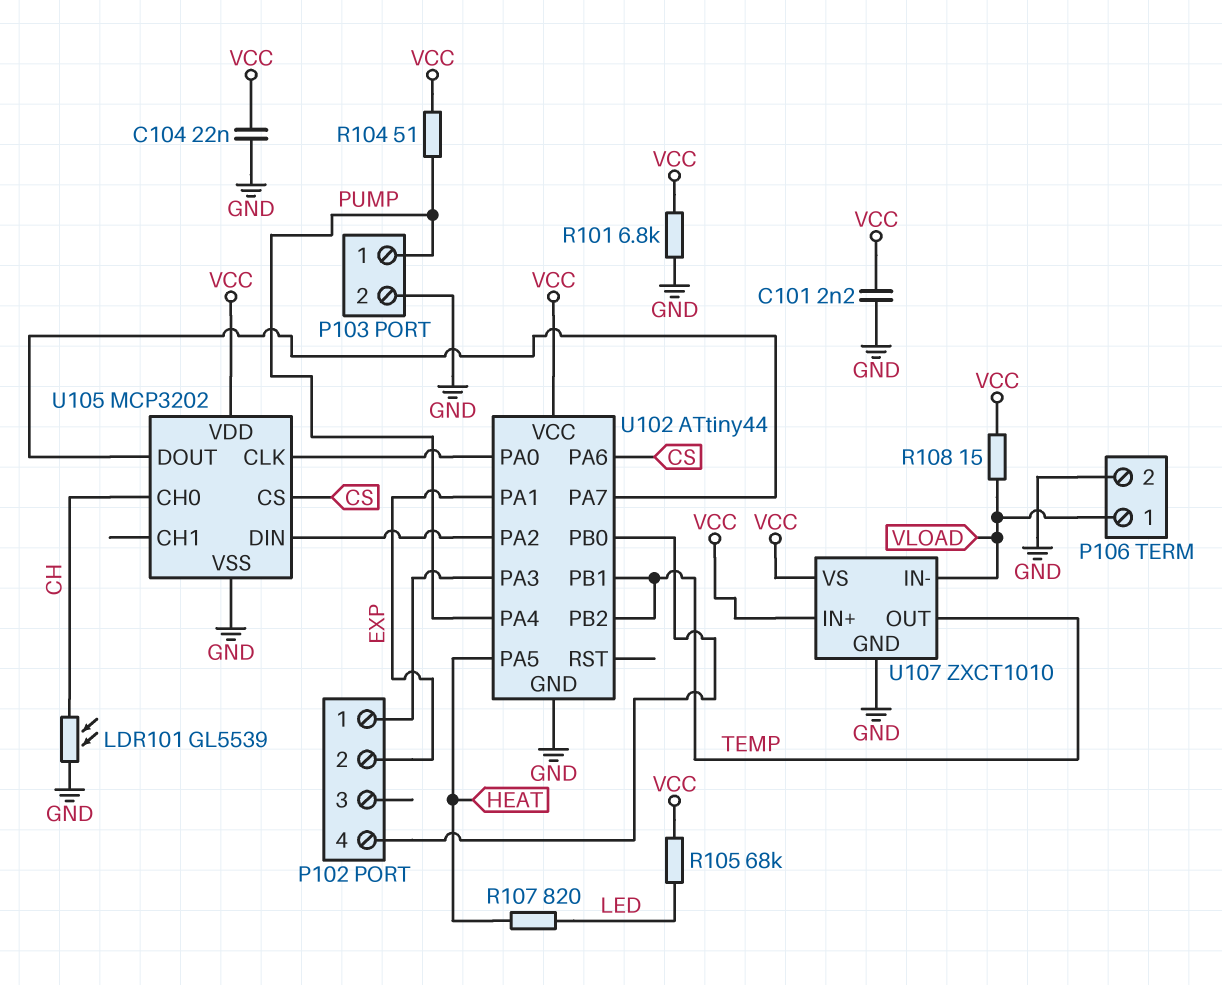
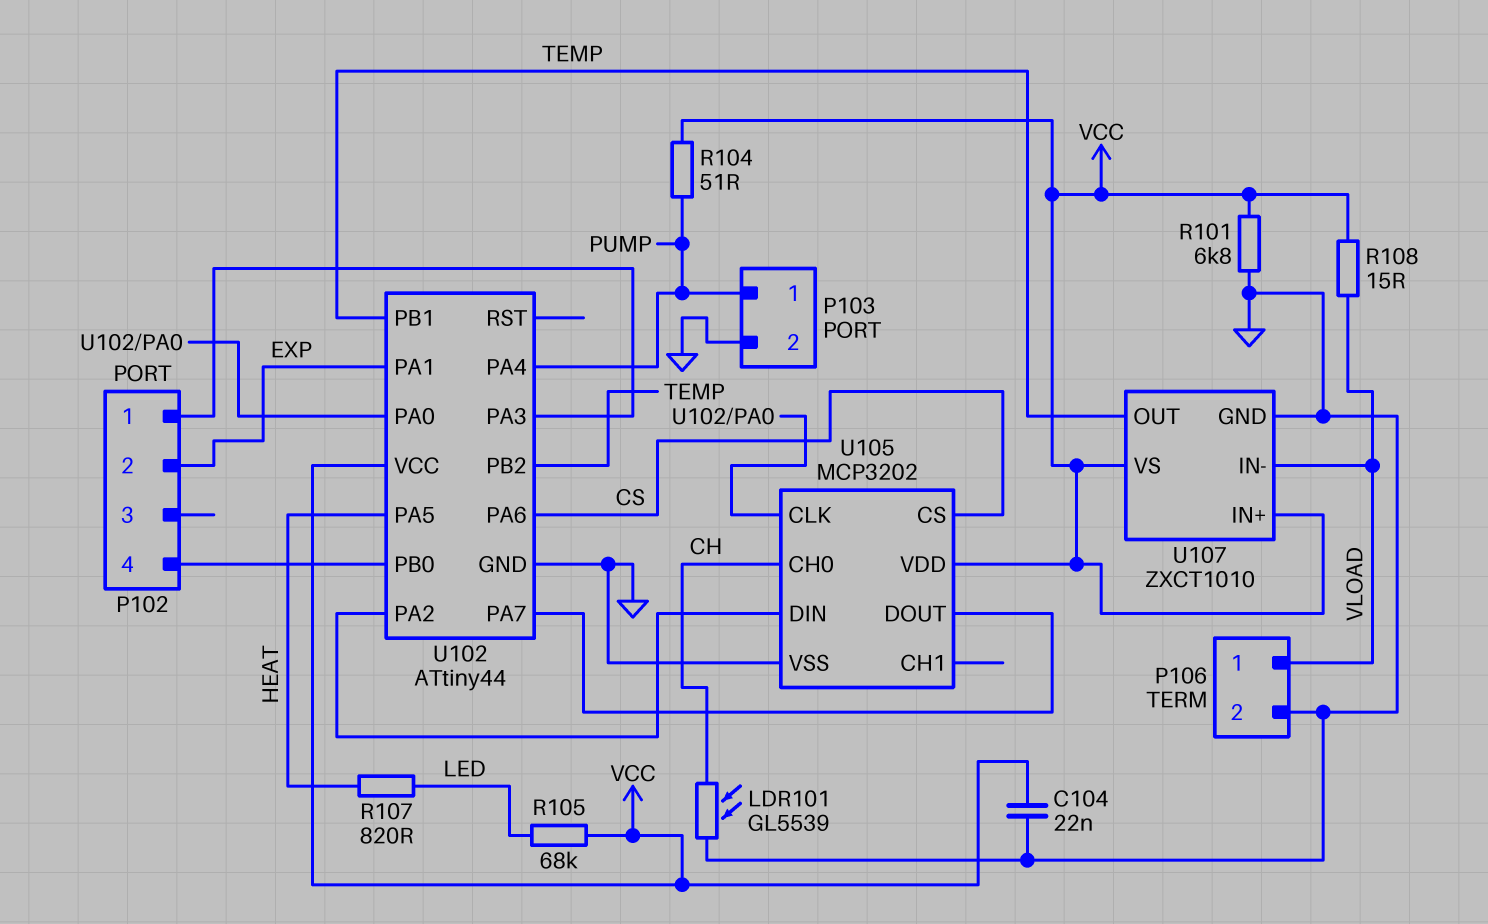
C101: 2.2nF (GND, VCC) -> none

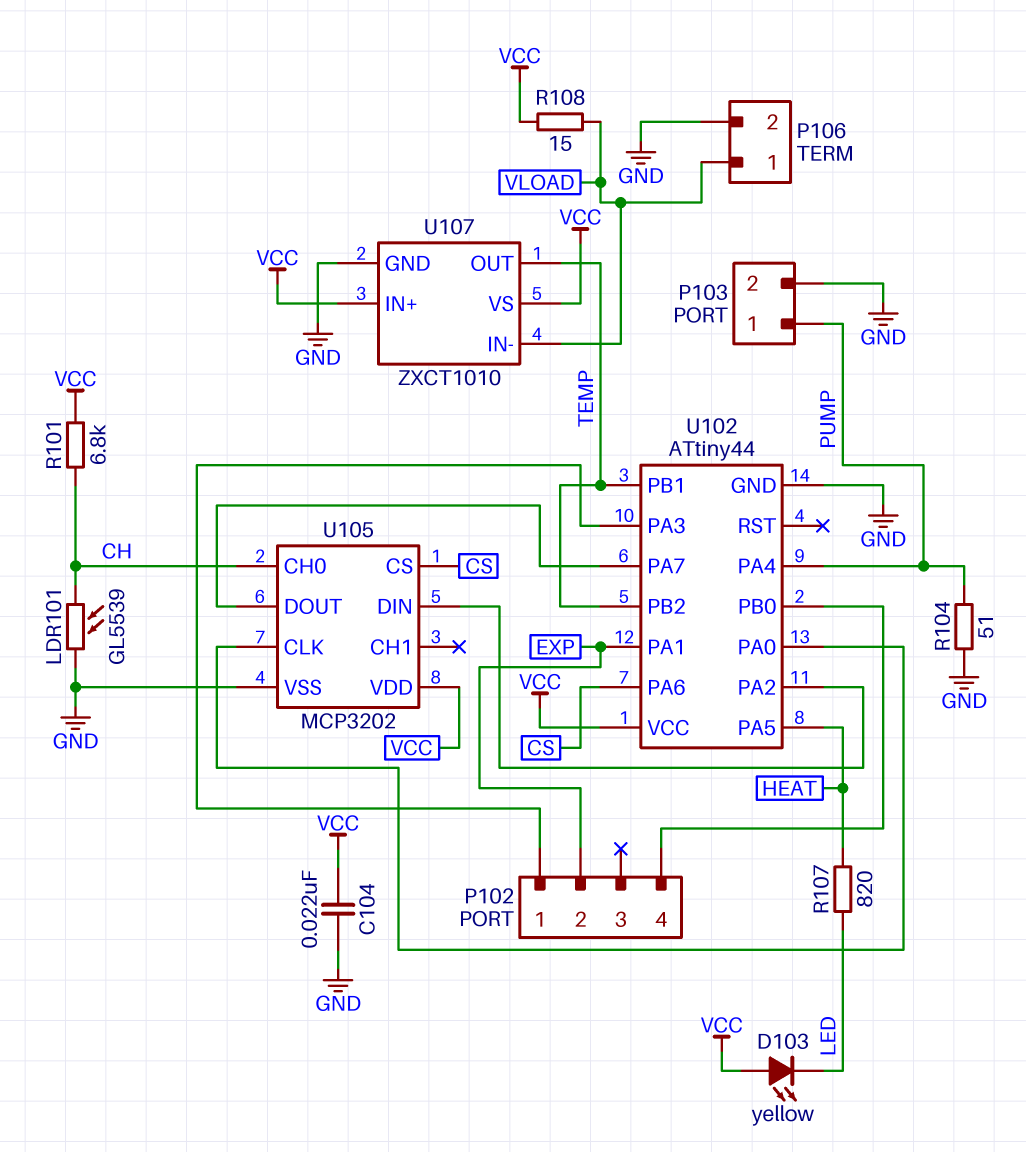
D103: none -> LED yellow (A VCC, K LED)
R101: 6.8k (GND, VCC) -> 6.8k (CH, VCC)
R104: 51 (PUMP, VCC) -> 51 (GND, PUMP)
R105: 68k (LED, VCC) -> none

